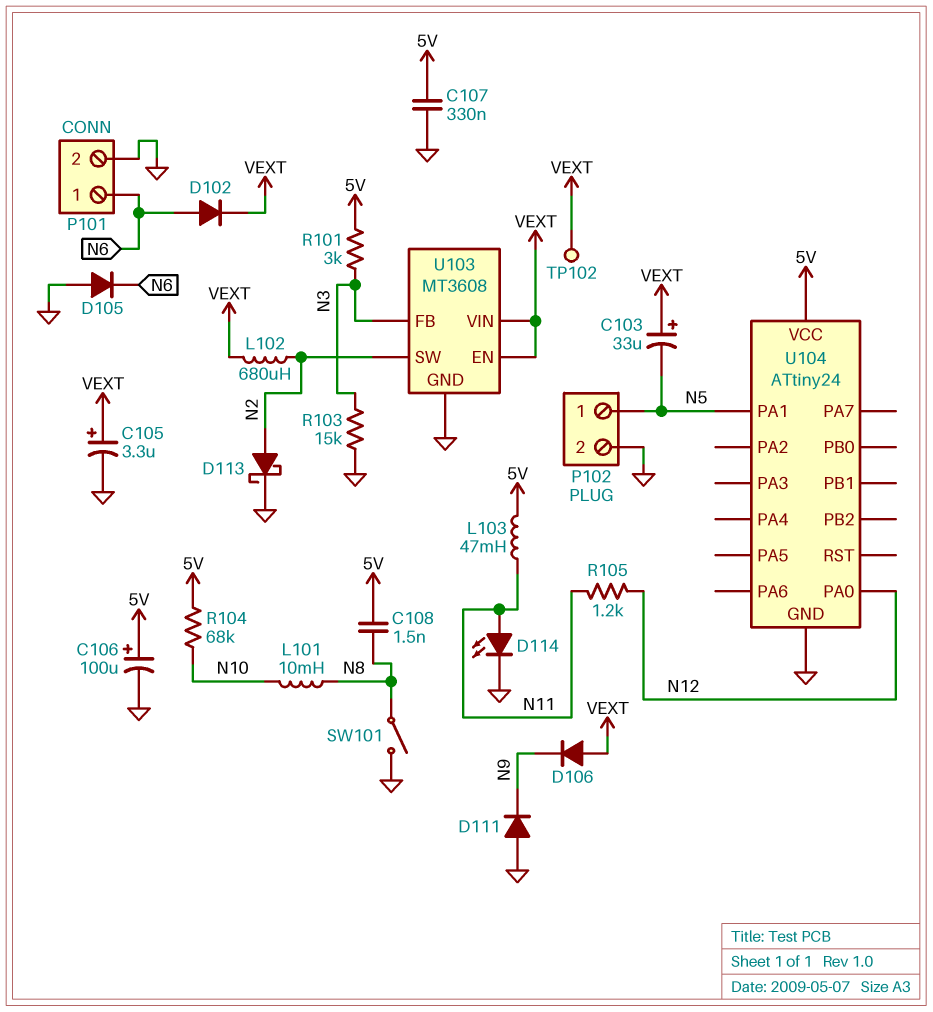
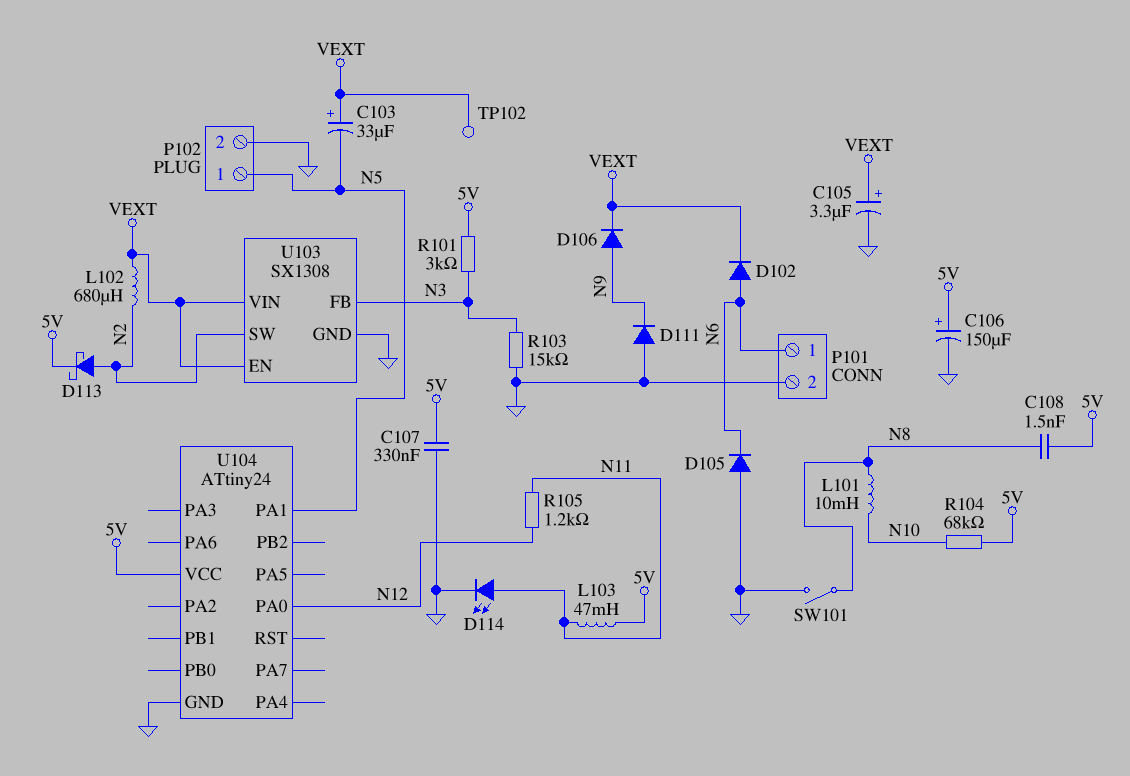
C106: 100uF (plus 5V, minus GND) -> 150uF (plus 5V, minus GND)
D106: diode (A VEXT, K N9) -> diode (A N9, K VEXT)
D113: schottky (A N2, K GND) -> schottky (A N2, K 5V)
U103: MT3608 -> SX1308

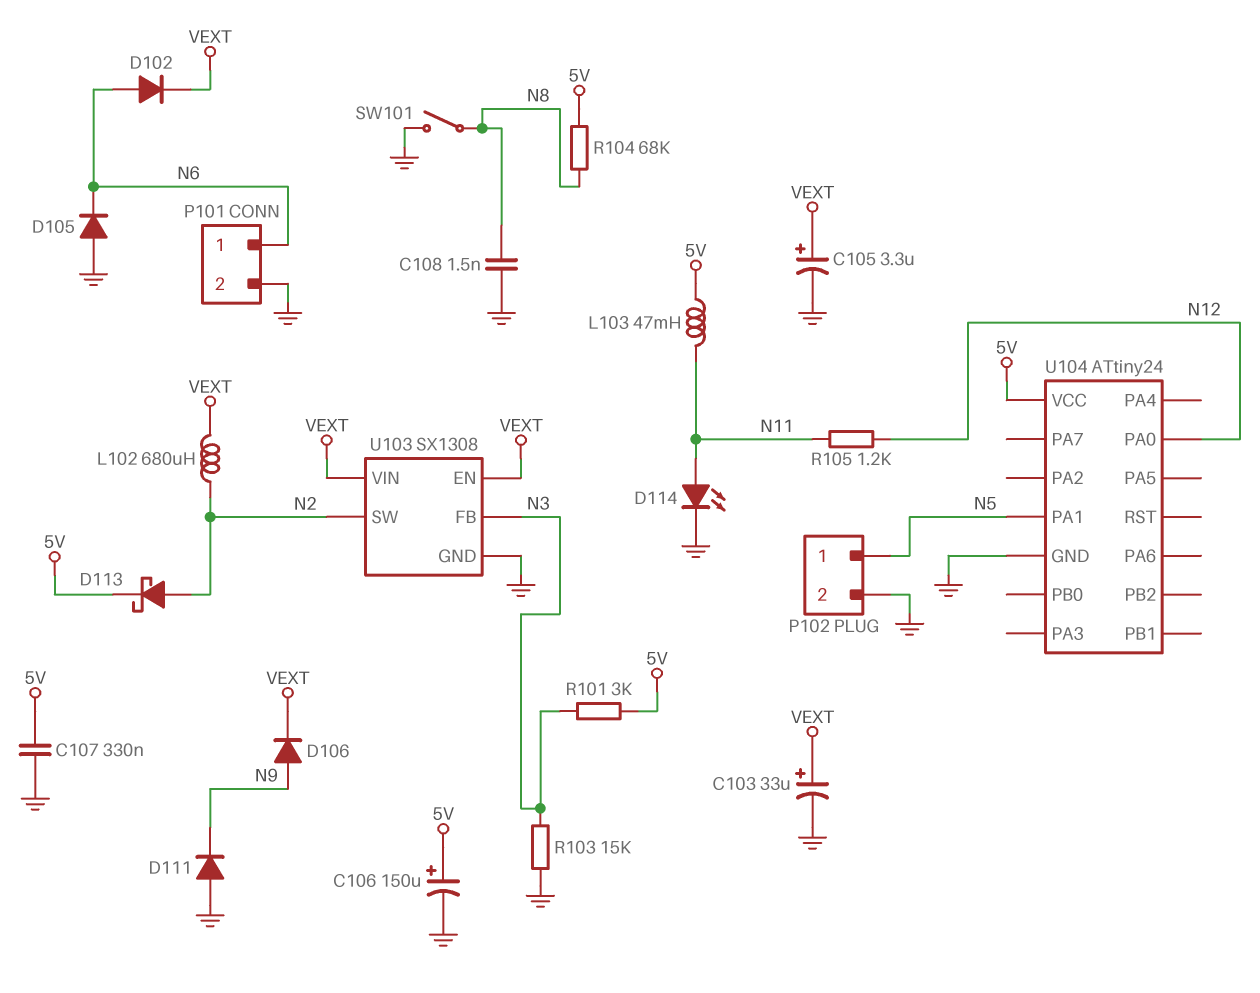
C103: 33uF (plus VEXT, minus N5) -> 33uF (plus VEXT, minus GND)
C108: 1.5nF (5V, N8) -> 1.5nF (GND, N8)
L101: 10mH (N8, N10) -> none
R104: 68k (5V, N10) -> 68k (5V, N8)
TP102: test point (VEXT) -> none

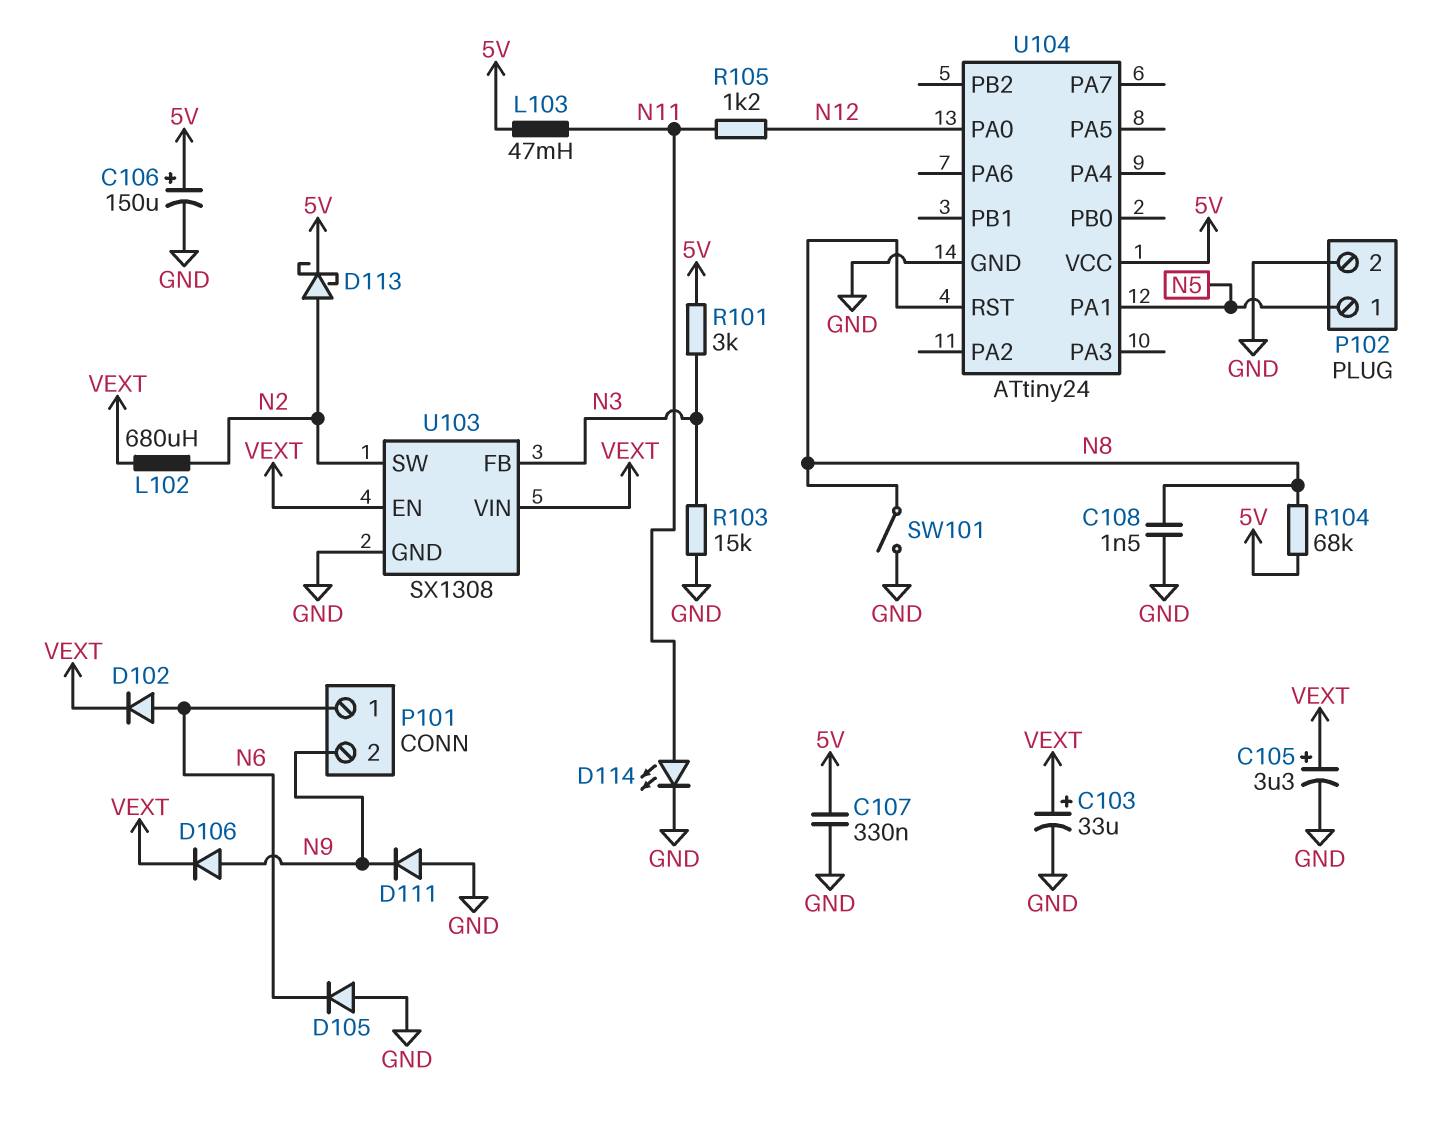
P101 pin 2: GND -> N9
U104 pin RST: none -> N8

